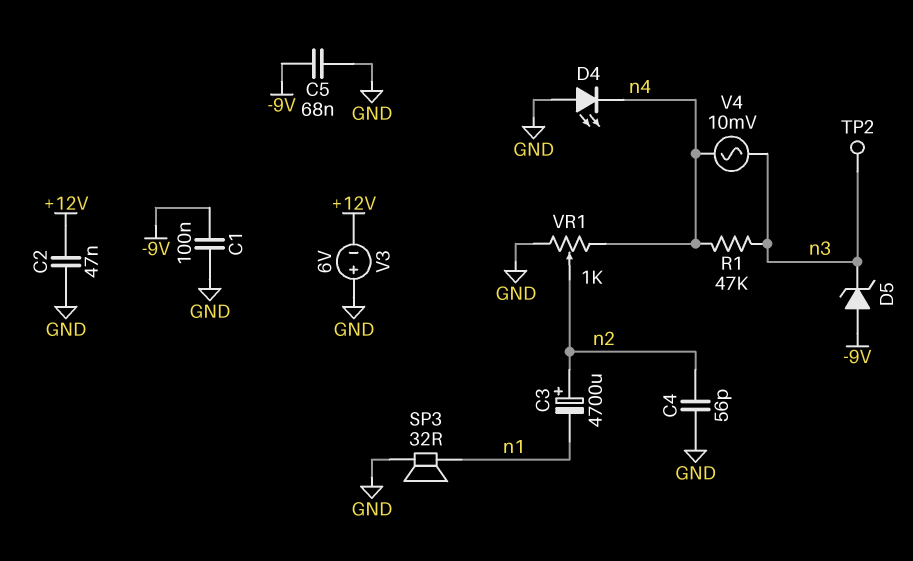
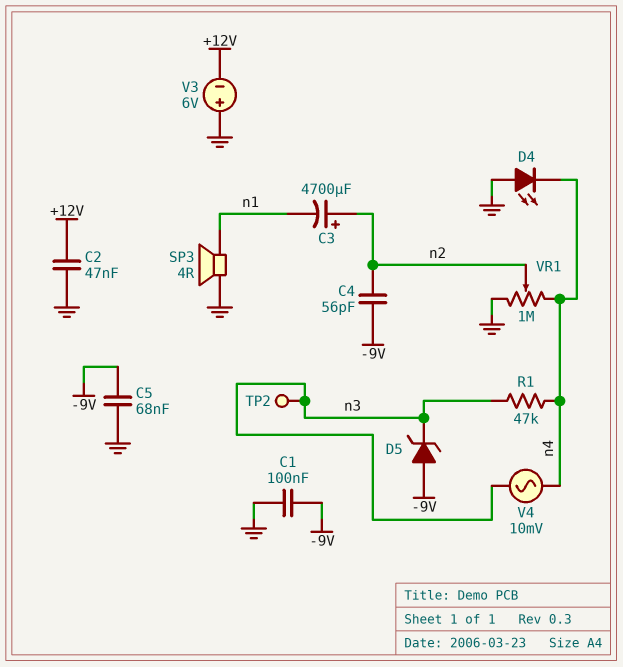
C4: 56pF (GND, n2) -> 56pF (-9V, n2)
SP3: speaker 32R (GND, n1) -> speaker 4R (GND, n1)
VR1: 1k (GND, n4, wiper n2) -> 1M (GND, n4, wiper n2)

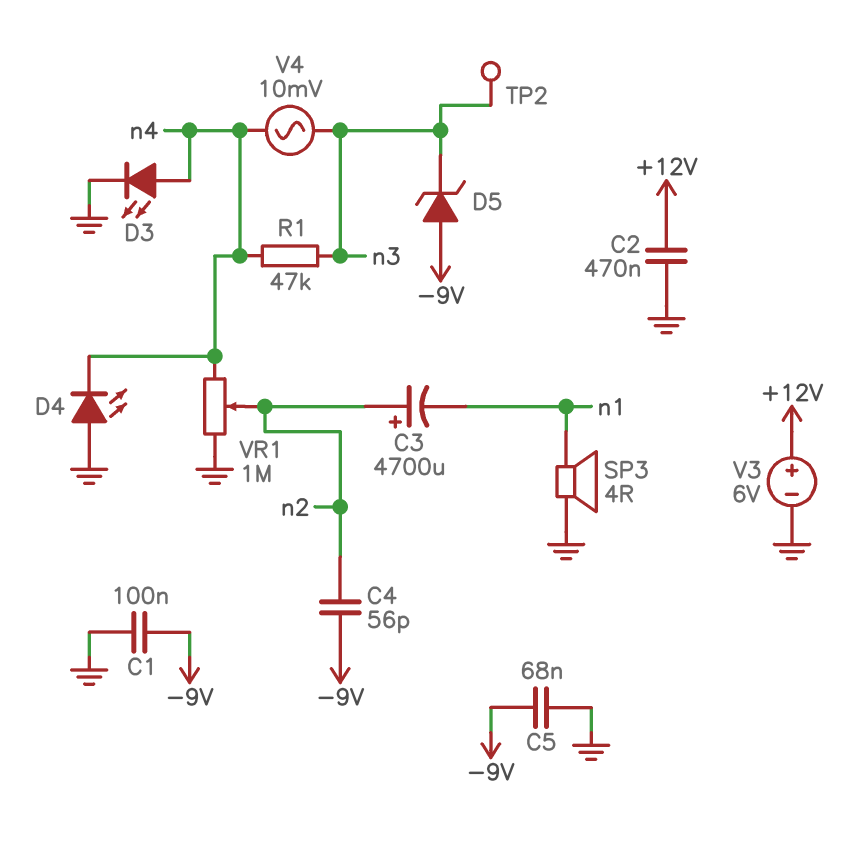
C2: 47nF (+12V, GND) -> 470nF (+12V, GND)
D3: none -> LED (A n4, K GND)
V3: 6V (plus GND, minus +12V) -> 6V (plus +12V, minus GND)

